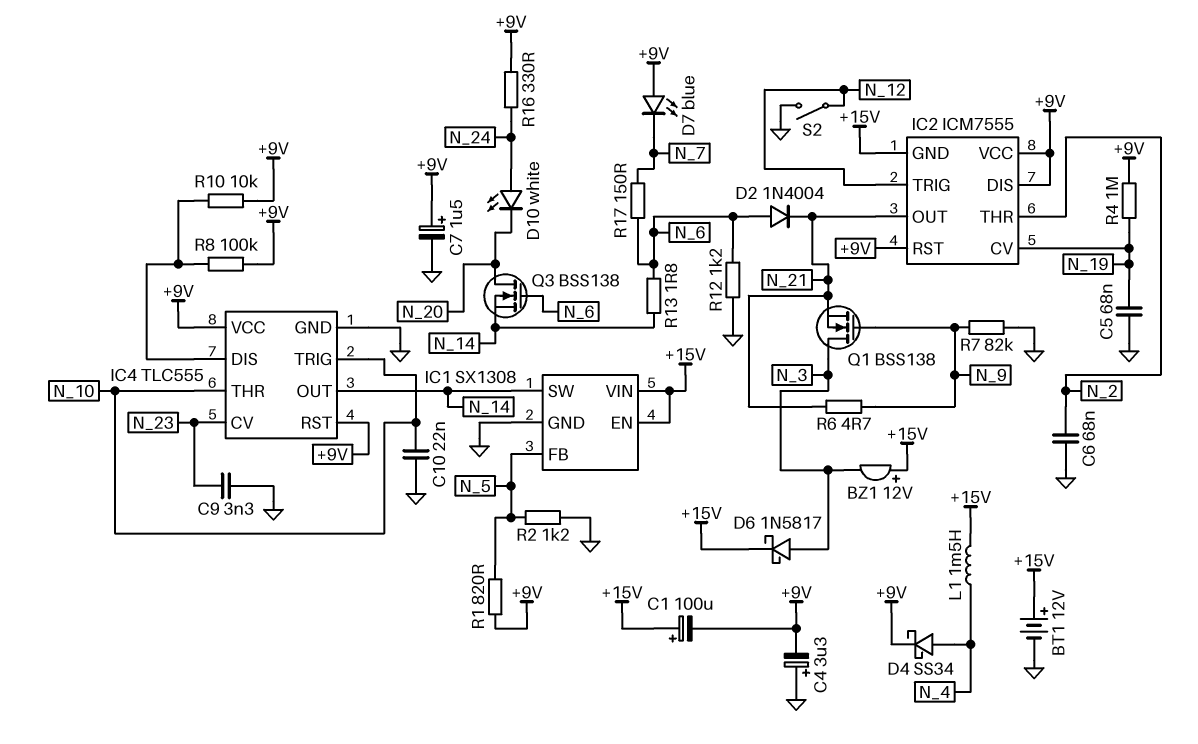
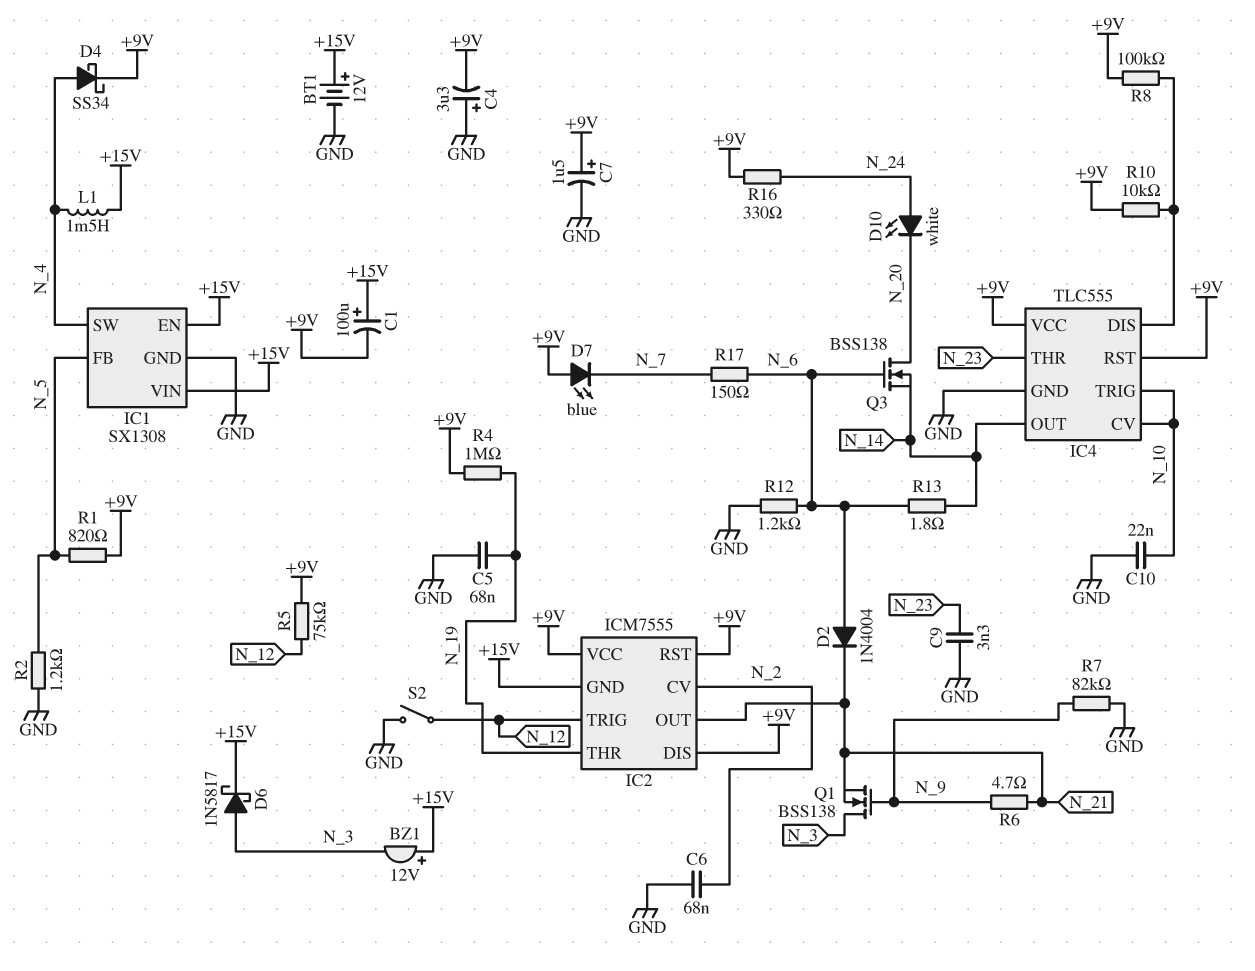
IC1 pin SW: N_14 -> N_4
IC2 pin CV: N_19 -> N_2
IC2 pin THR: N_2 -> N_19
IC4 pin CV: N_23 -> N_10
IC4 pin THR: N_10 -> N_23
R5: none -> 75k (+9V, N_12)

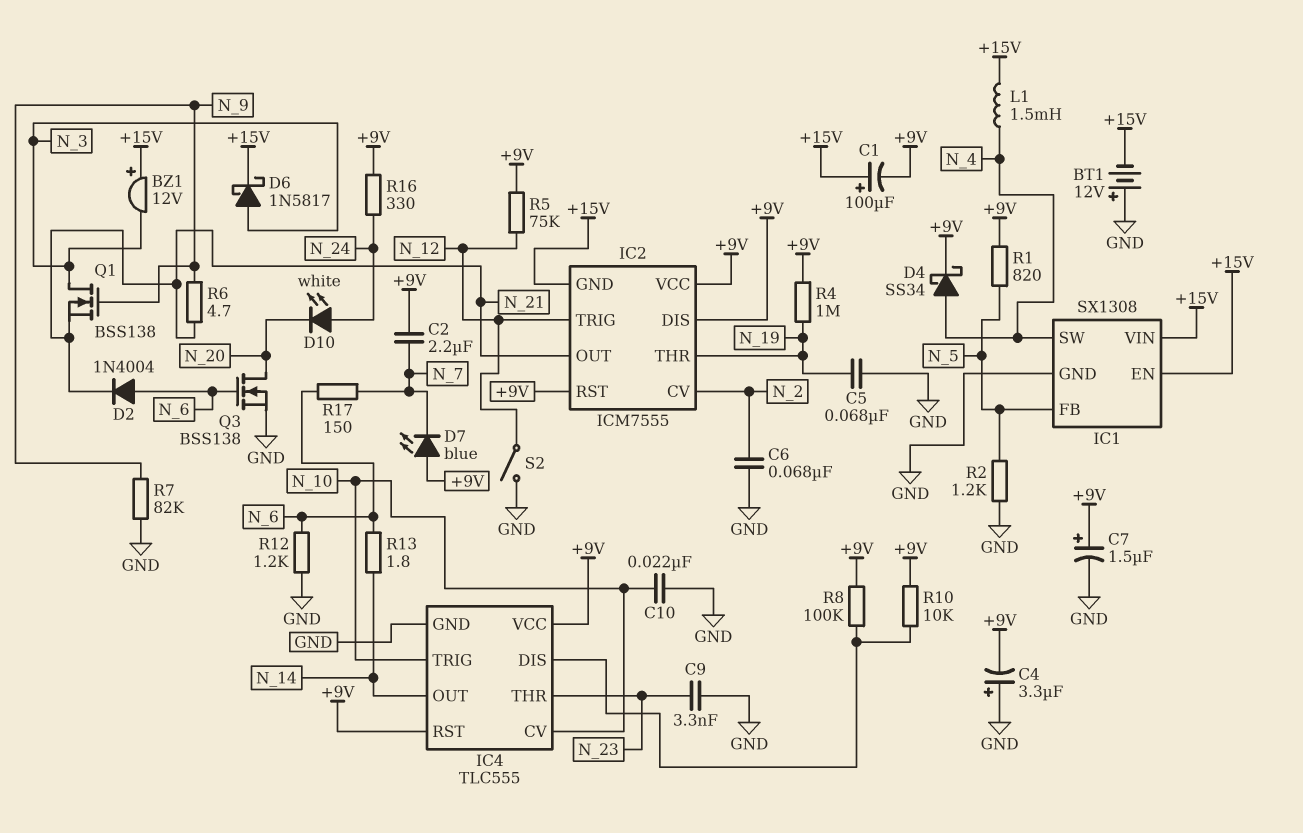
BT1: 12V (plus +15V, minus GND) -> 12V (plus GND, minus +15V)
C2: none -> 2.2uF (+9V, N_7)
Q3: NMOS BSS138 (G N_6, D N_20, S N_14) -> NMOS BSS138 (G N_6, D N_20, S GND)

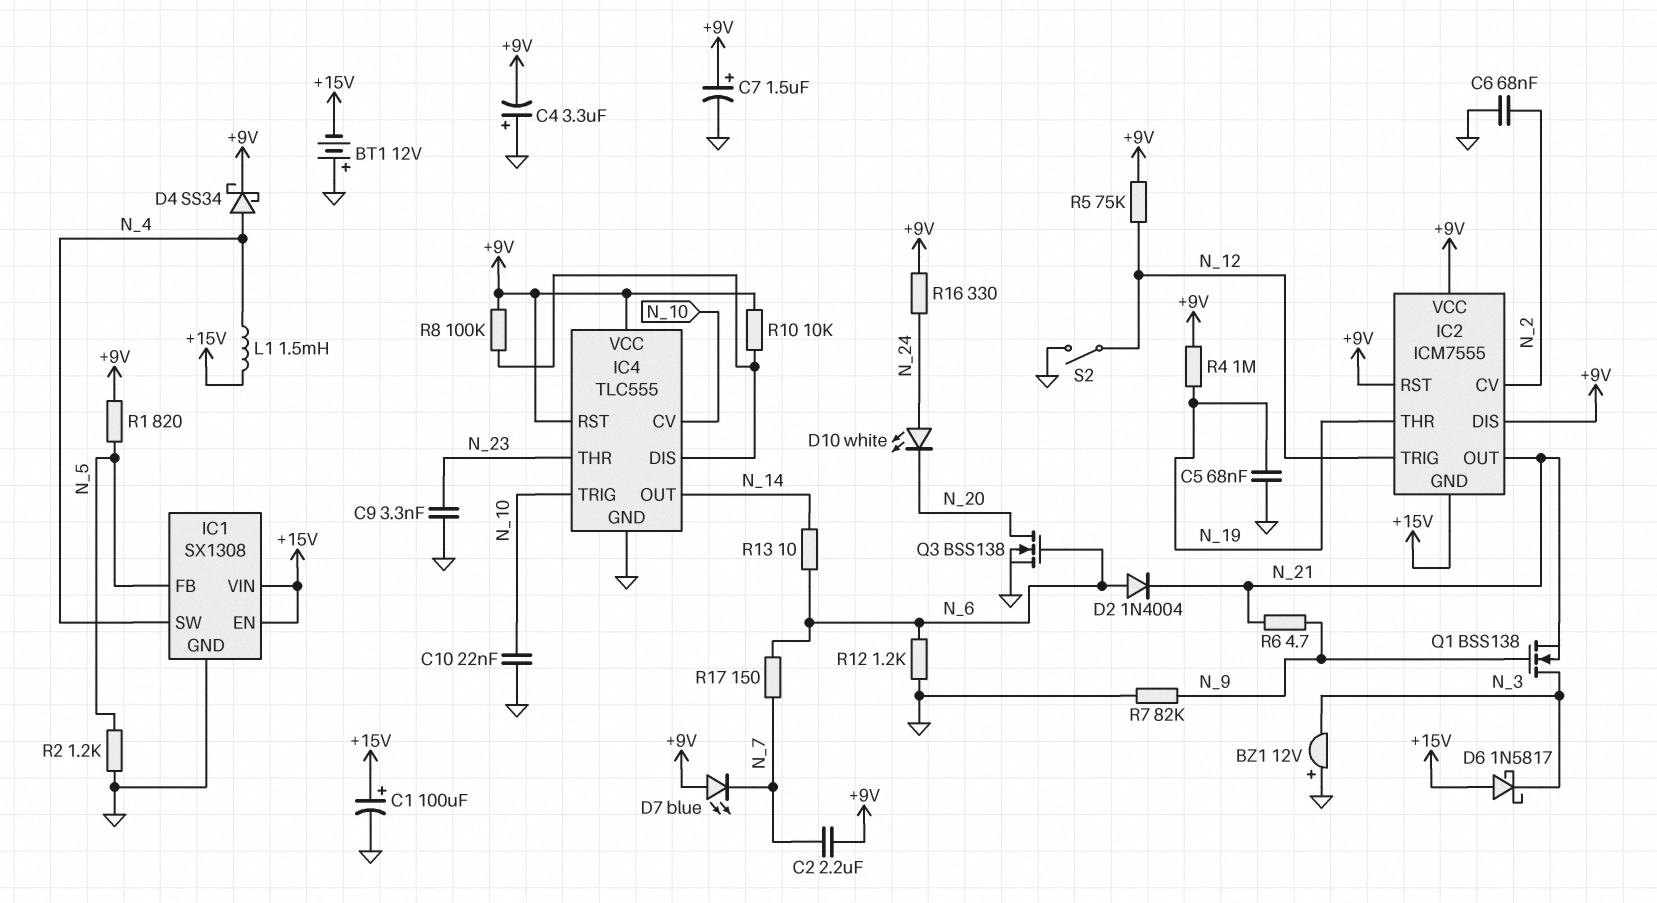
BZ1: buzzer 12V (plus +15V, minus N_3) -> buzzer 12V (plus GND, minus N_3)
C1: 100uF (plus +15V, minus +9V) -> 100uF (plus +15V, minus GND)
D6: schottky 1N5817 (A N_3, K +15V) -> schottky 1N5817 (A +15V, K N_3)
R13: 1.8 (N_6, N_14) -> 10 (N_6, N_14)

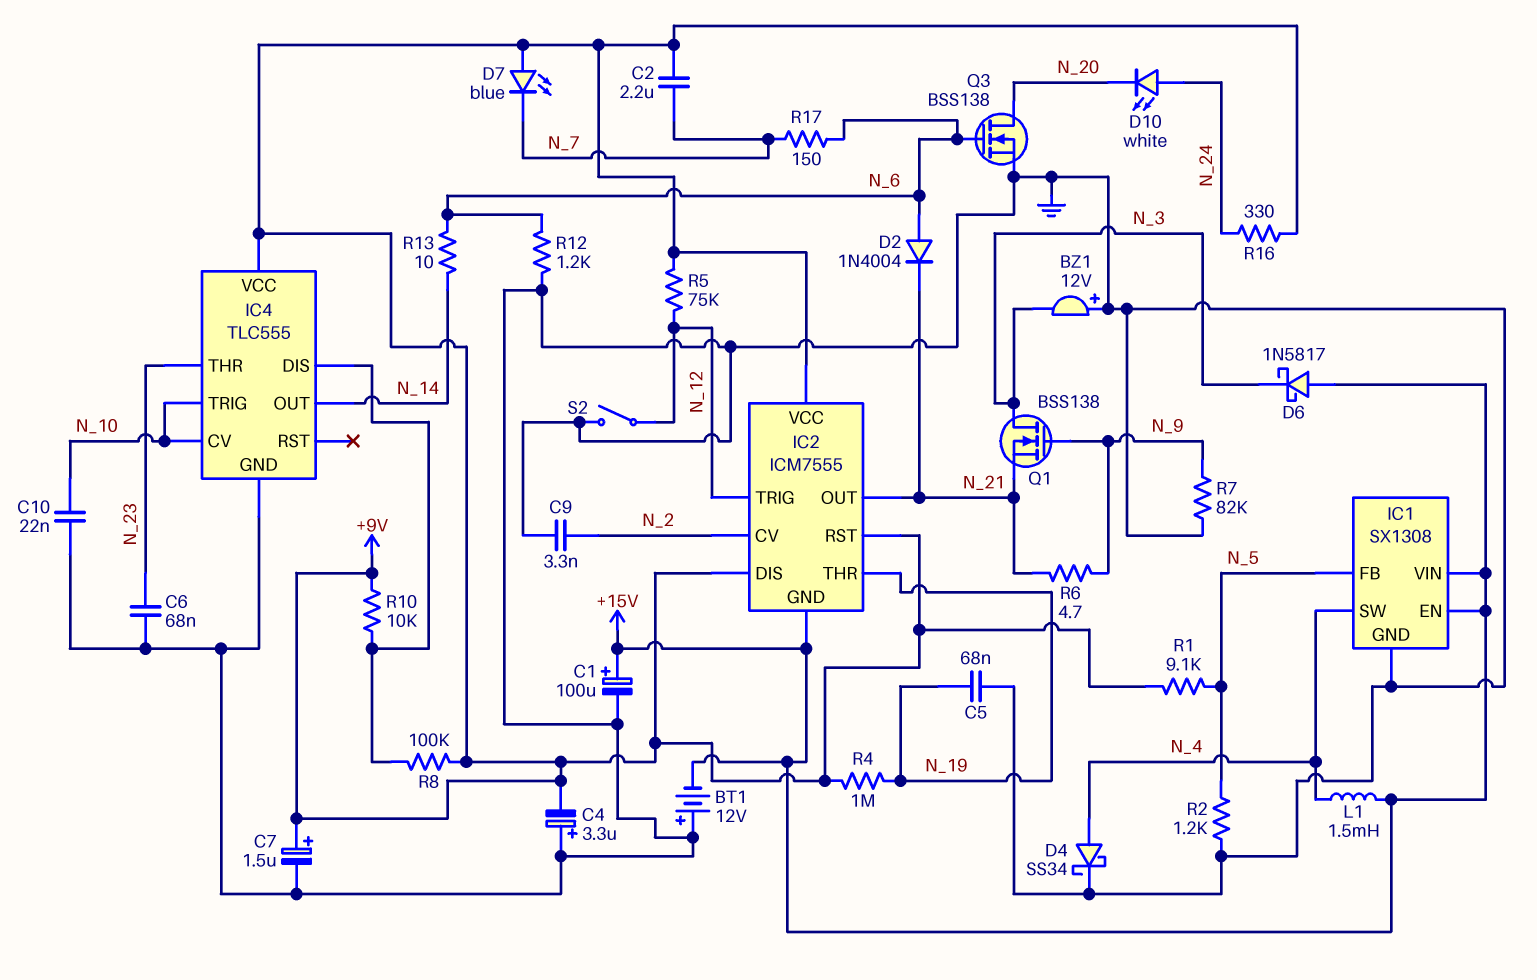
C6: 68nF (GND, N_2) -> 68nF (GND, N_23)
C9: 3.3nF (GND, N_23) -> 3.3nF (GND, N_2)
D4: schottky SS34 (A N_4, K +9V) -> schottky SS34 (A N_4, K GND)
IC4 pin RST: +9V -> none
R1: 820 (+9V, N_5) -> 9.1k (+9V, N_5)

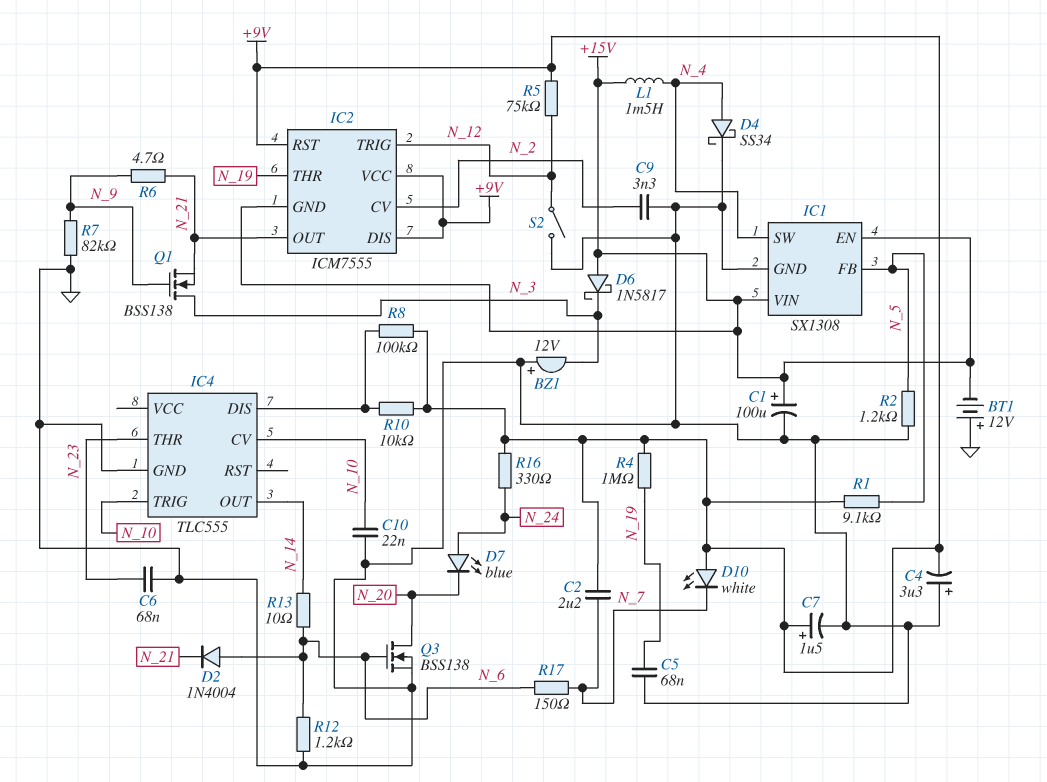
D7: LED blue (A +9V, K N_7) -> LED blue (A N_24, K N_20)
D10: LED white (A N_24, K N_20) -> LED white (A +9V, K N_7)
IC4 pin VCC: +9V -> none

